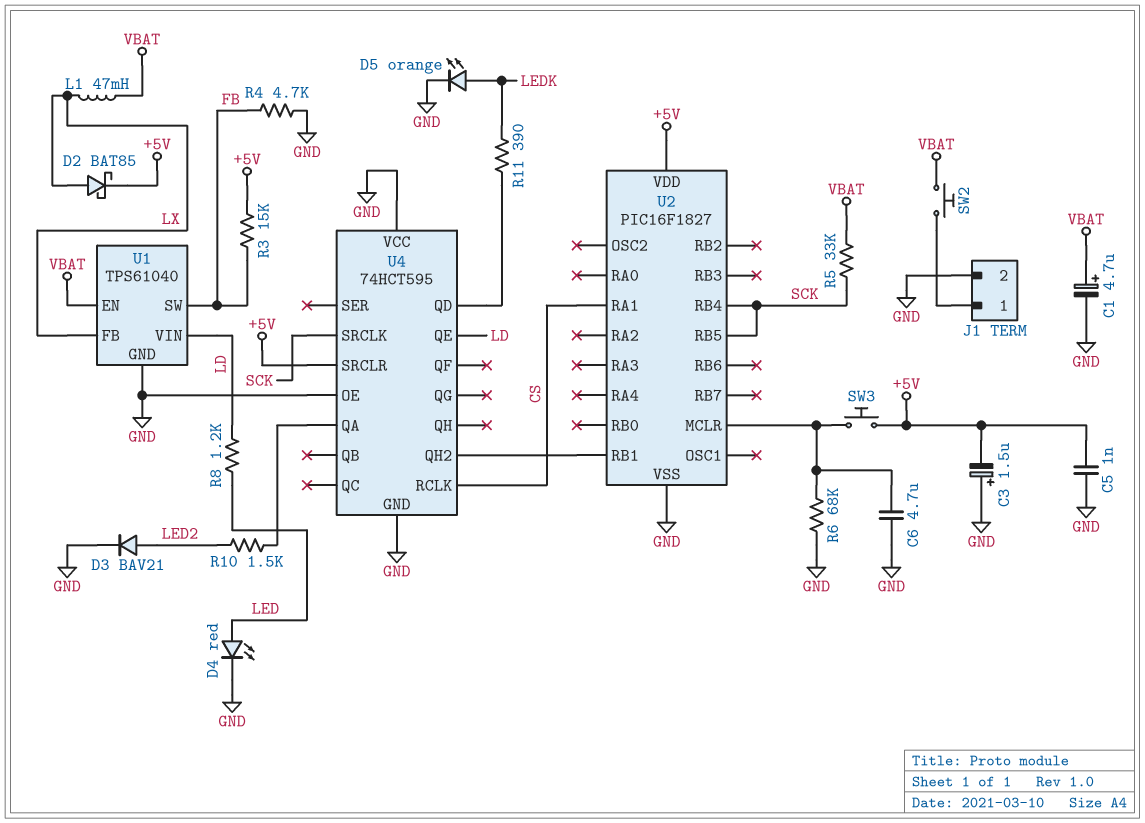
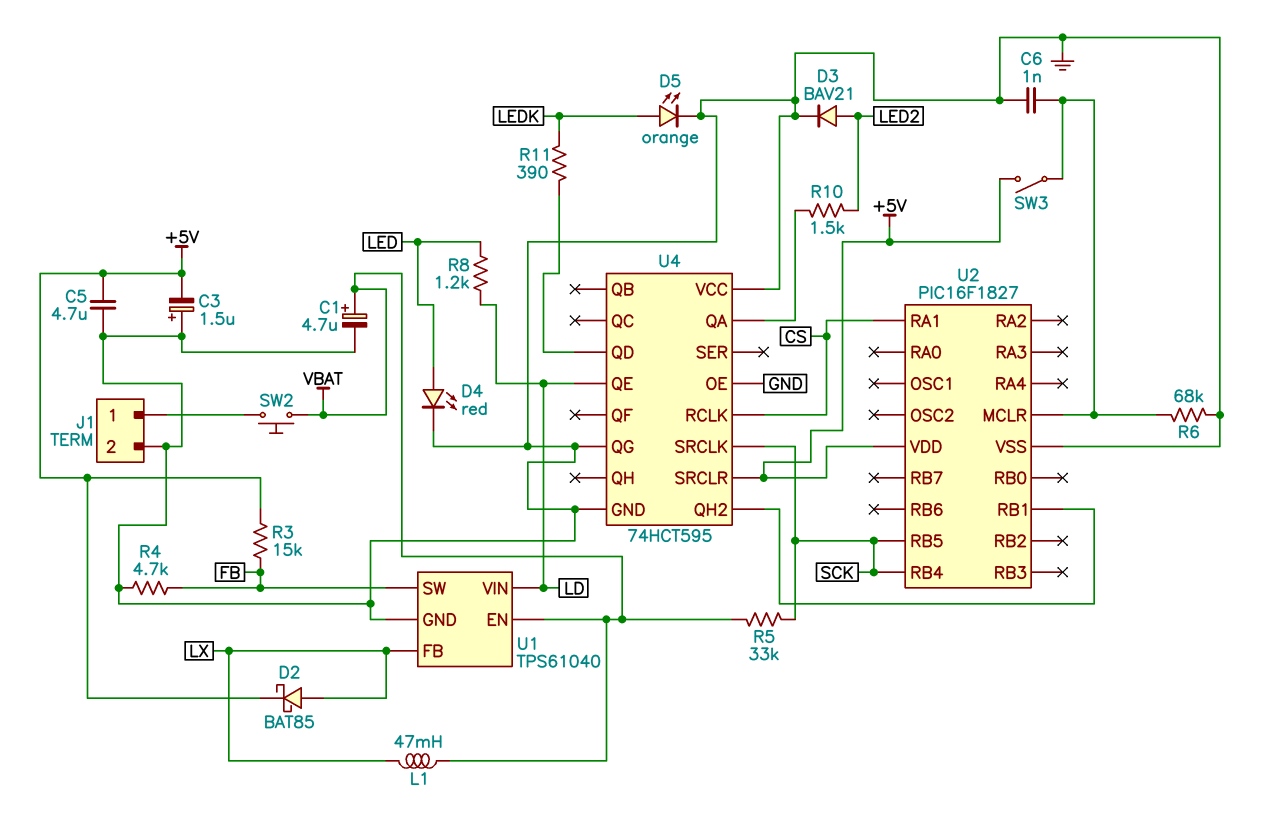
C5: 1nF (+5V, GND) -> 4.7uF (+5V, GND)
C6: 4.7uF (GND, U2/MCLR) -> 1nF (GND, U2/MCLR)
SW3: button (+5V, U2/MCLR) -> switch (+5V, U2/MCLR)
U4 pin QG: none -> GND

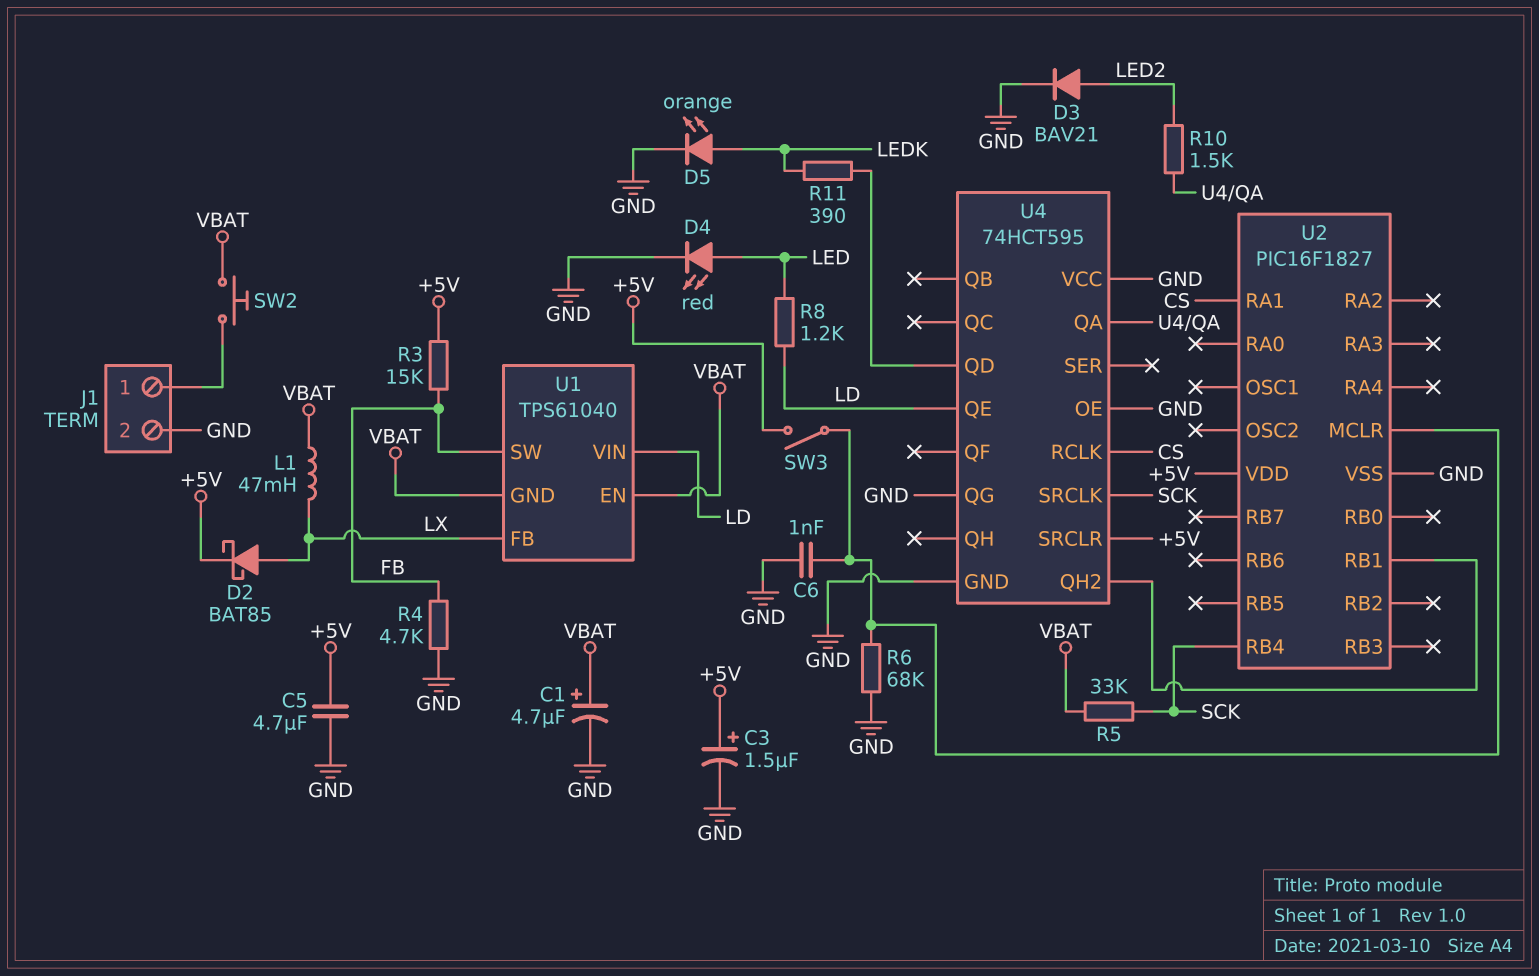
C3: 1.5uF (plus GND, minus +5V) -> 1.5uF (plus +5V, minus GND)
U1 pin GND: GND -> VBAT
U2 pin RB5: SCK -> none

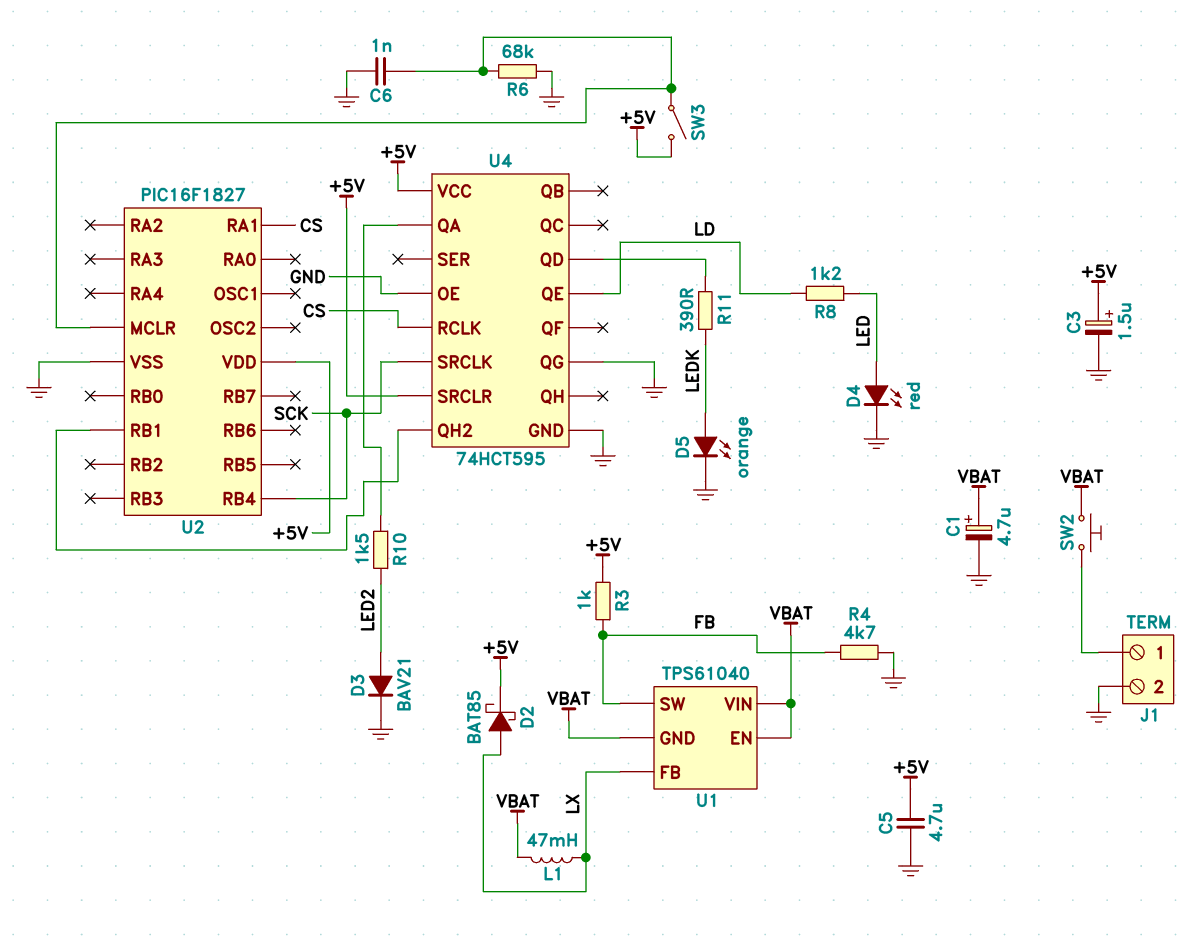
R3: 15k (+5V, FB) -> 1k (+5V, FB)
R5: 33k (SCK, VBAT) -> none
U1 pin VIN: LD -> VBAT
U4 pin VCC: GND -> +5V

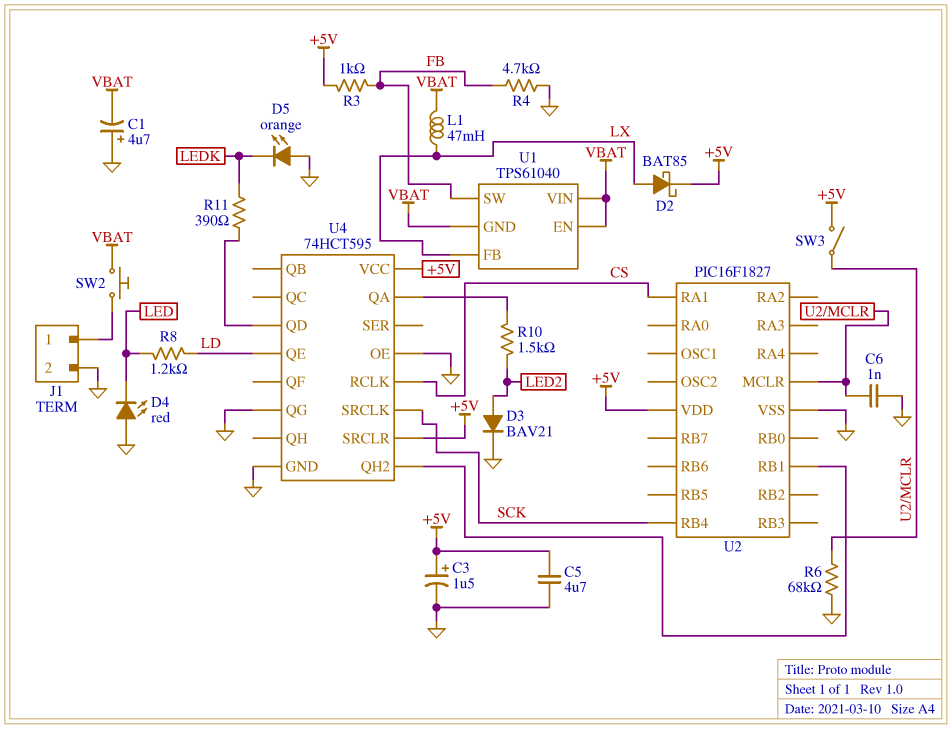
C1: 4.7uF (plus VBAT, minus GND) -> 4.7uF (plus GND, minus VBAT)
D4: LED red (A LED, K GND) -> LED red (A GND, K LED)
D5: LED orange (A LEDK, K GND) -> LED orange (A GND, K LEDK)

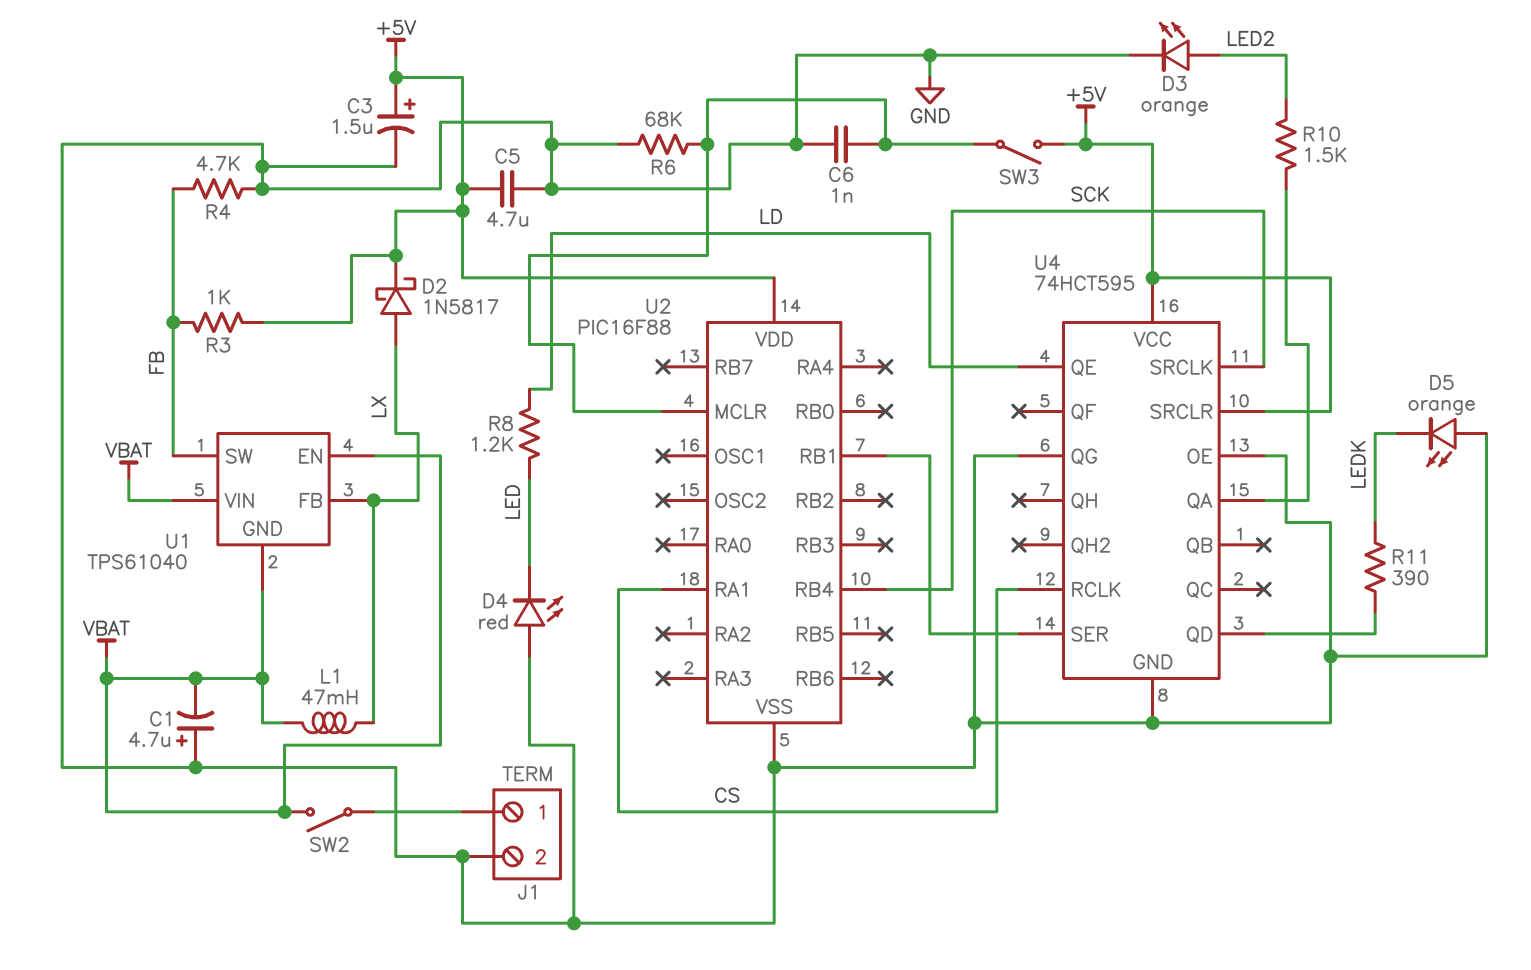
D2: schottky BAT85 (A LX, K +5V) -> schottky 1N5817 (A LX, K +5V)
D3: diode BAV21 (A LED2, K GND) -> LED orange (A LED2, K GND)
SW2: button (J1/1, VBAT) -> switch (J1/1, VBAT)
U2: PIC16F1827 -> PIC16F88
U4 pin QH2: U2/RB1 -> none
U4 pin SER: none -> U2/RB1

